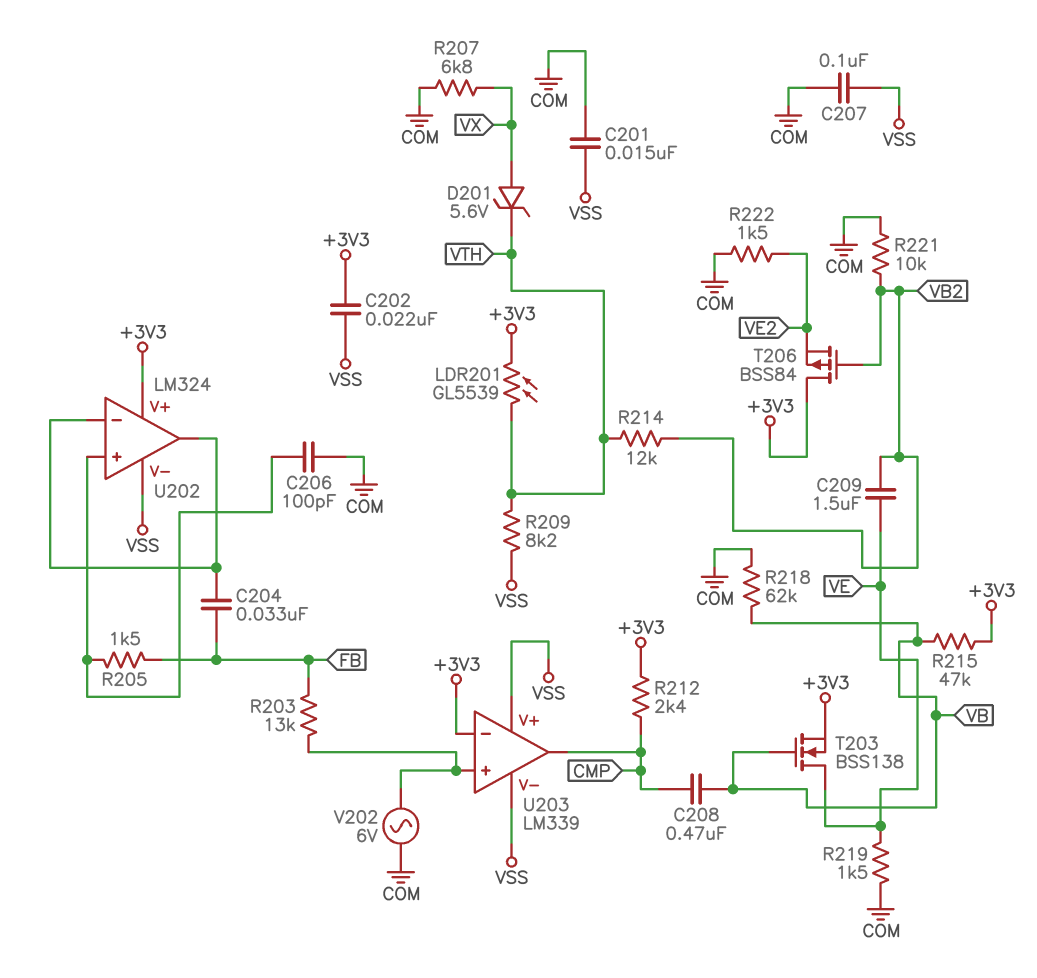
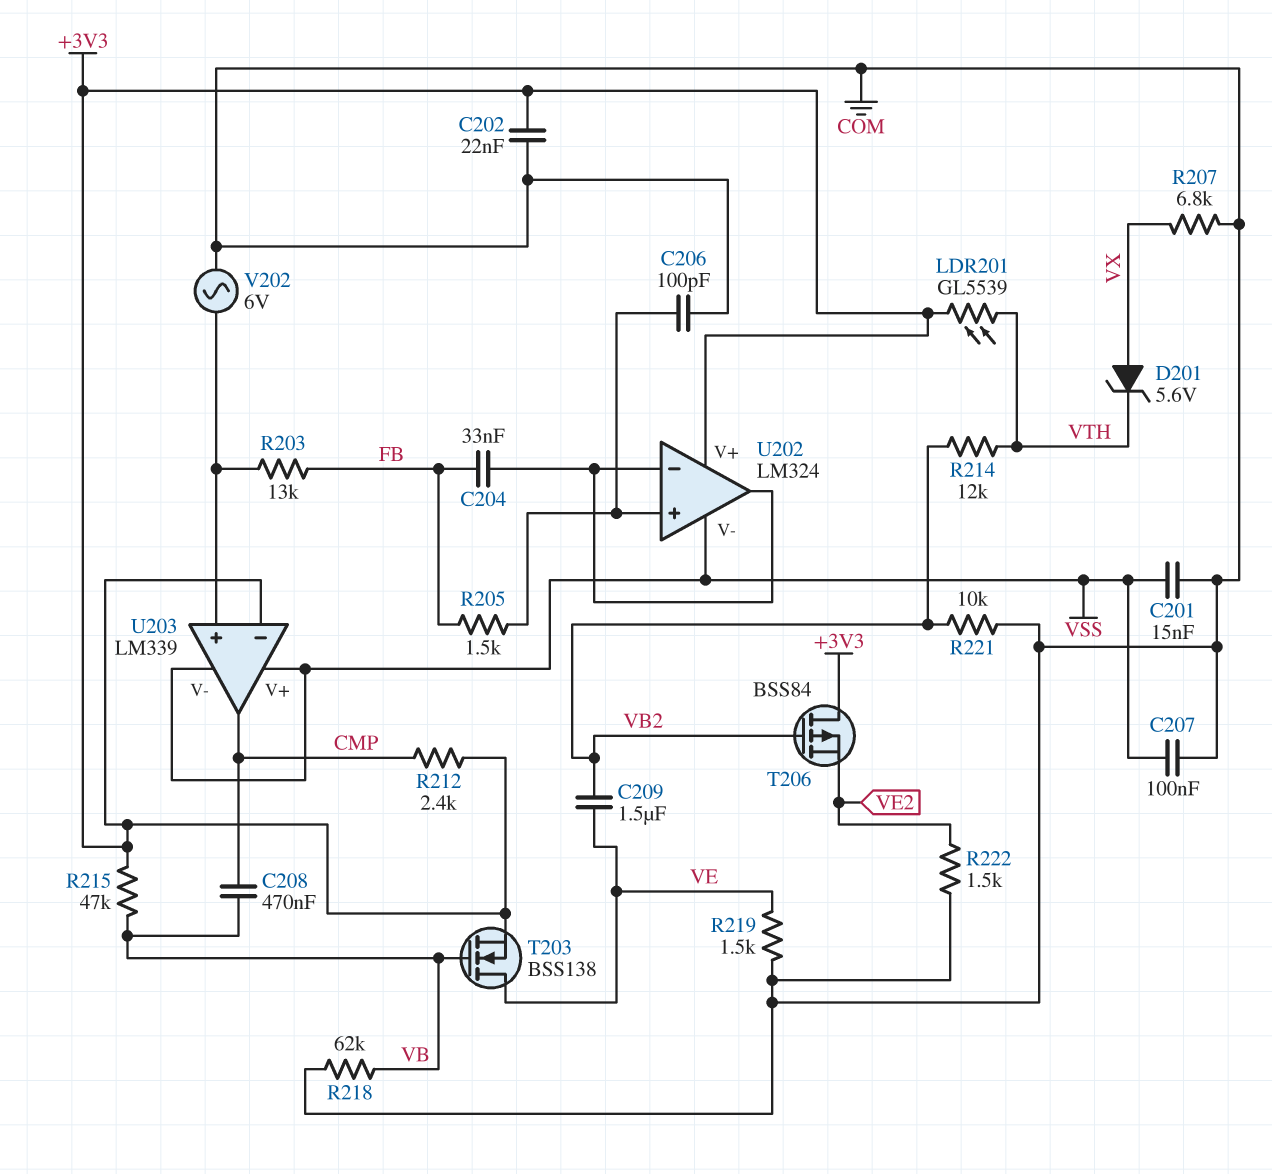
C202: 22nF (+3V3, VSS) -> 22nF (+3V3, COM)
R209: 8.2k (VSS, VTH) -> none

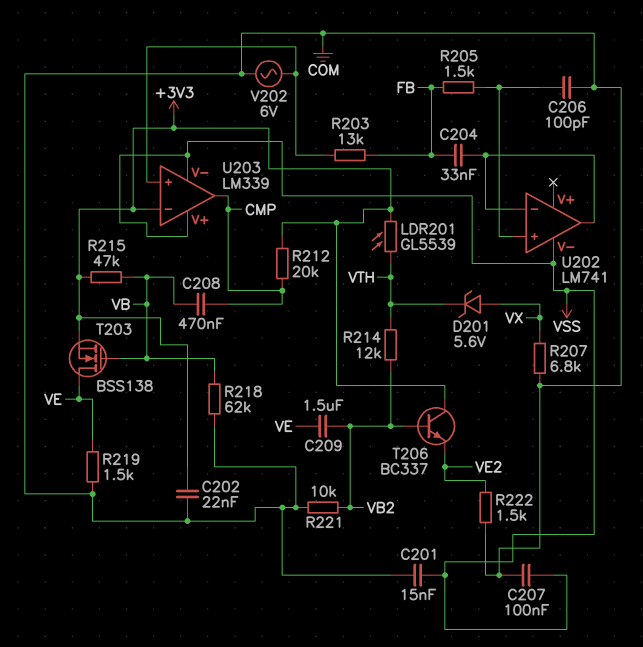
R212: 2.4k (+3V3, CMP) -> 20k (+3V3, CMP)
T206: PMOS BSS84 (G VB2, D +3V3, S VE2) -> NPN BC337 (B VB2, C +3V3, E VE2)
U202: LM324 -> LM741
U202 pin V+: +3V3 -> none

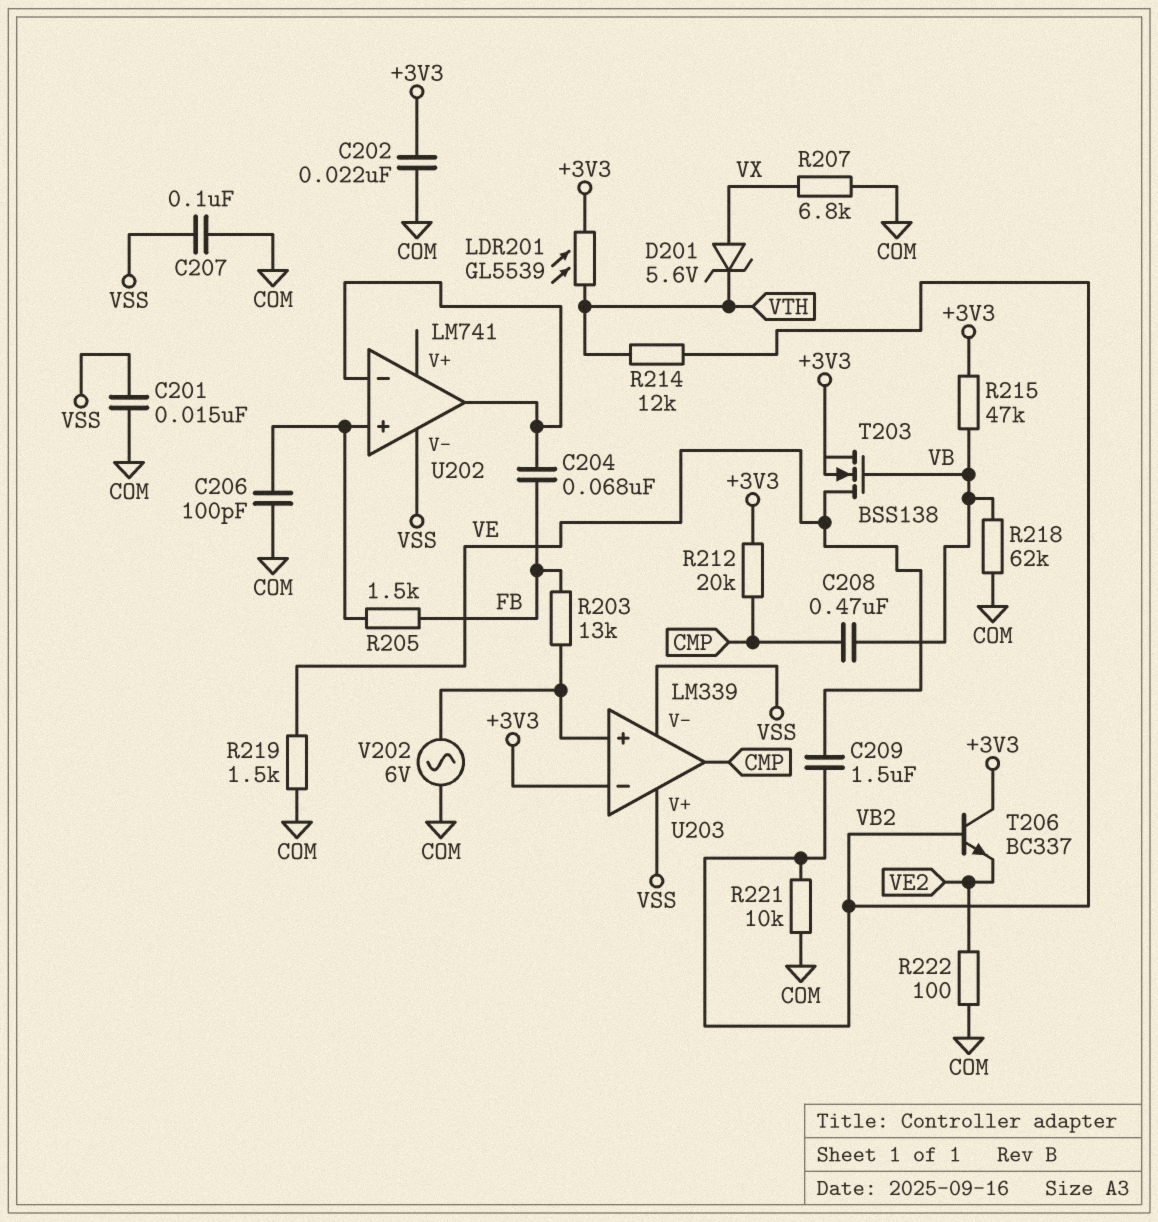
C204: 33nF (FB, U202/in-) -> 68nF (FB, U202/in-)
R222: 1.5k (COM, VE2) -> 100 (COM, VE2)

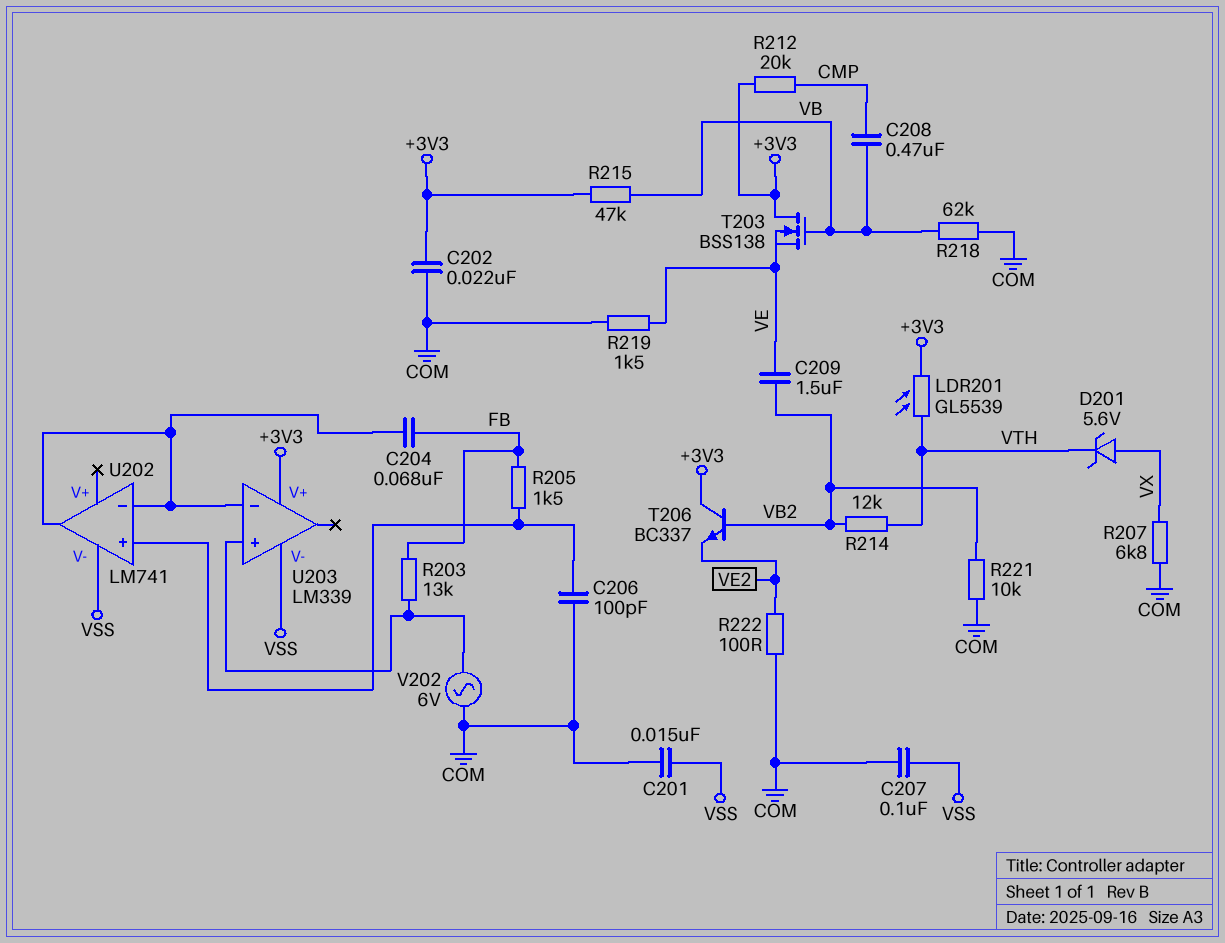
T203: NMOS BSS138 (G VB, D VE, S +3V3) -> NMOS BSS138 (G VB, D +3V3, S VE)
U203 pin V+: VSS -> +3V3
U203 pin in-: +3V3 -> U202/in-
U203 pin out: CMP -> none

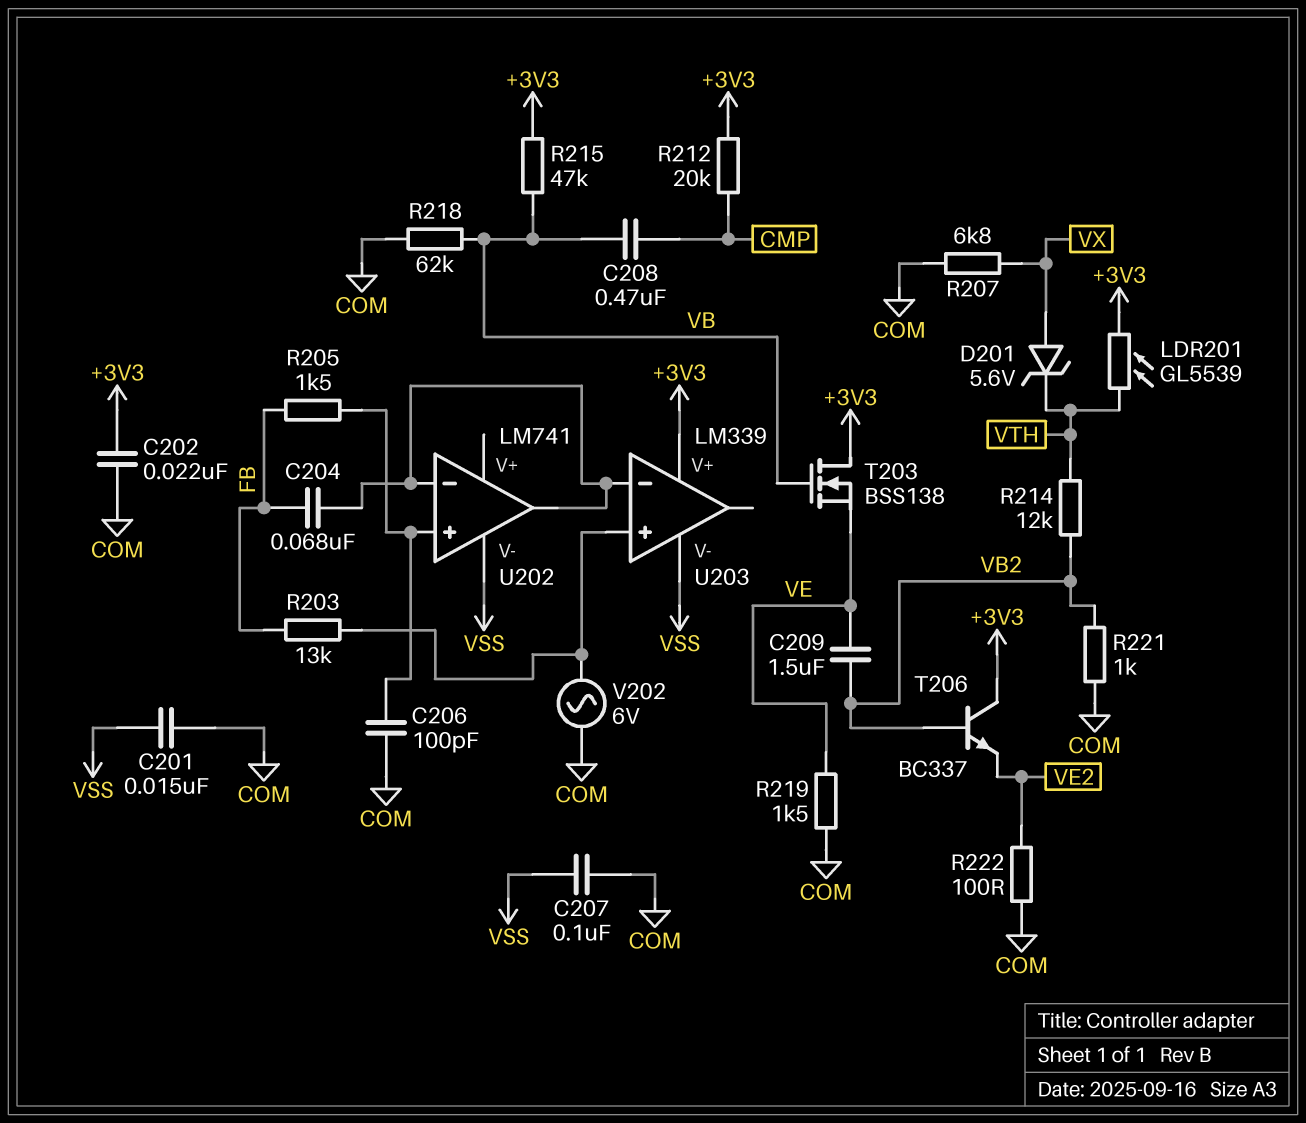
R221: 10k (COM, VB2) -> 1k (COM, VB2)

